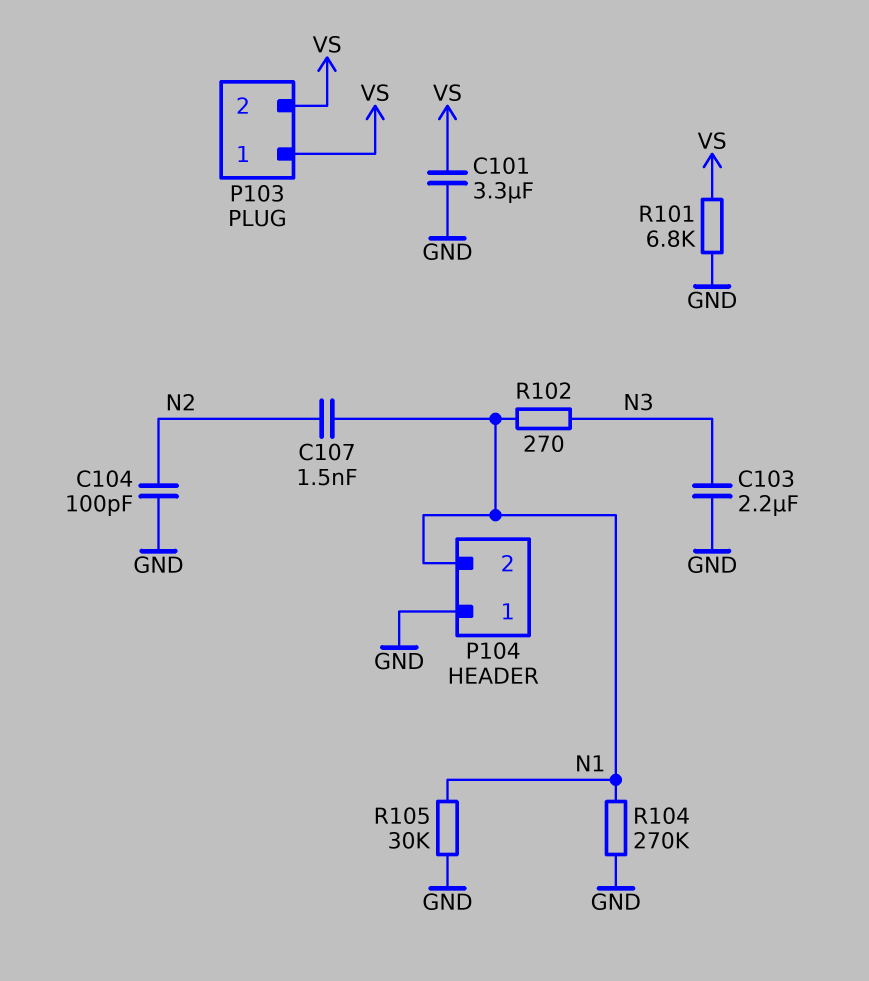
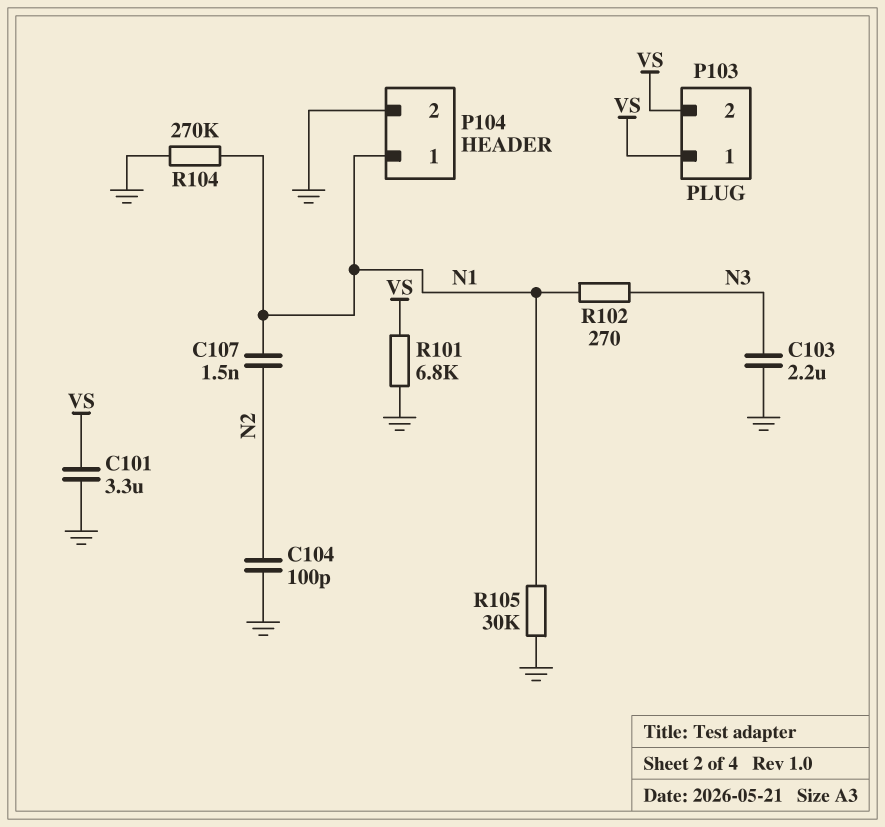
P104 pin 1: GND -> N1
P104 pin 2: N1 -> GND

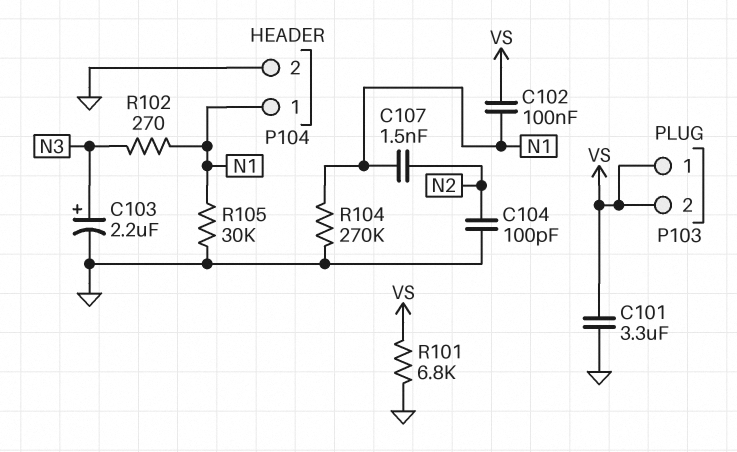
C102: none -> 100nF (N1, VS)
C103: 2.2uF (GND, N3) -> 2.2uF (plus N3, minus GND)

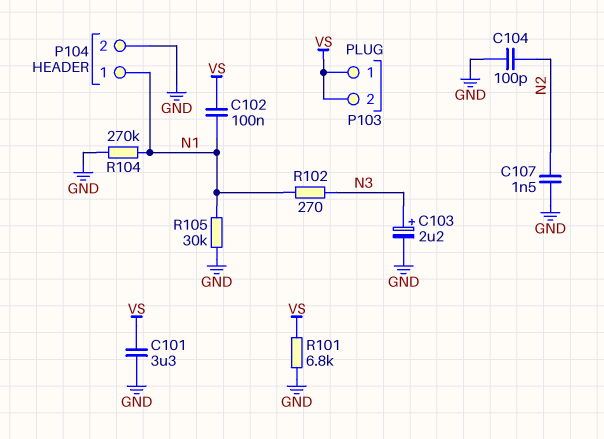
C107: 1.5nF (N1, N2) -> 1.5nF (GND, N2)

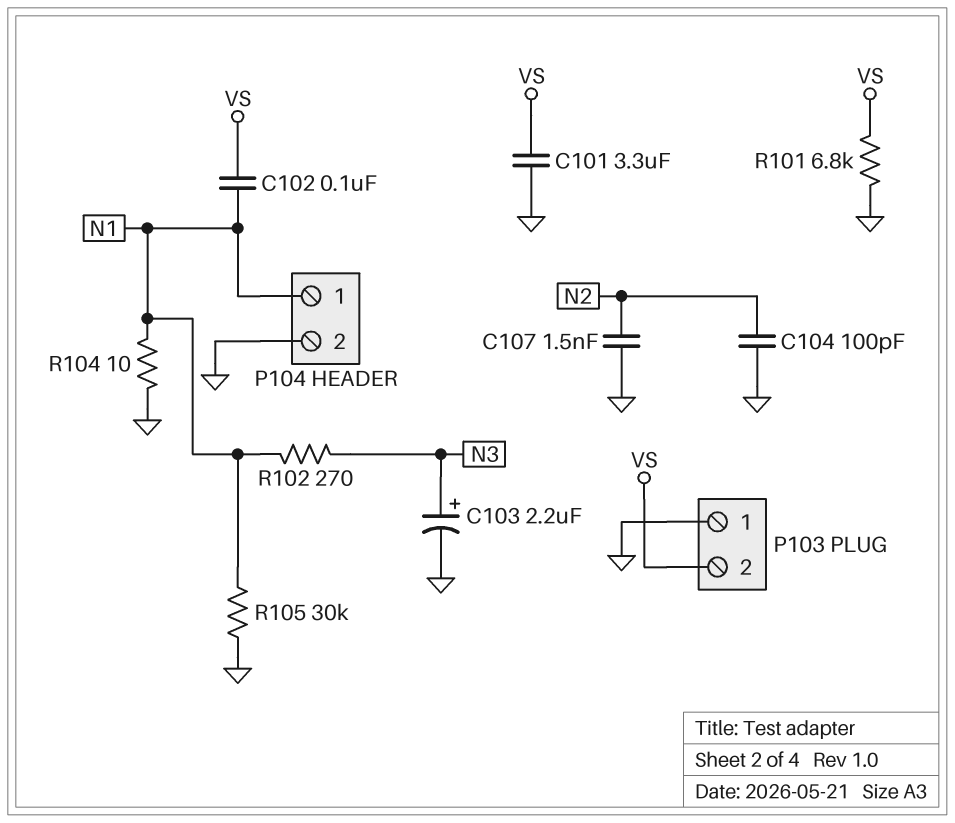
P103 pin 1: VS -> GND
R104: 270k (GND, N1) -> 10 (GND, N1)

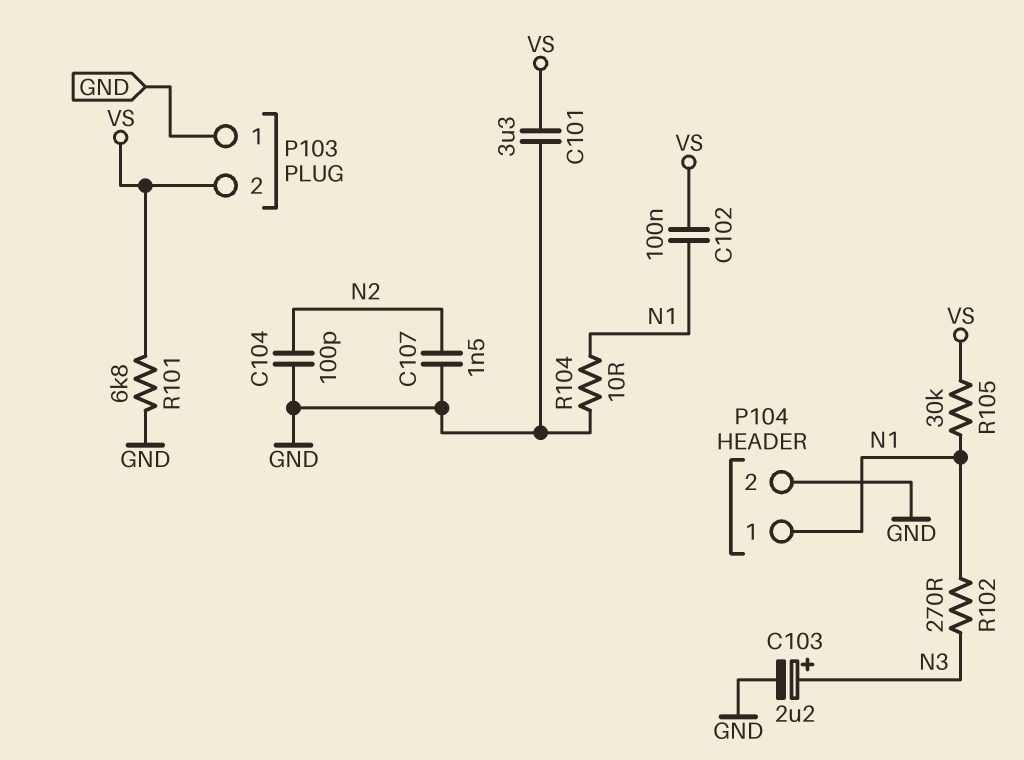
R105: 30k (GND, N1) -> 30k (N1, VS)

